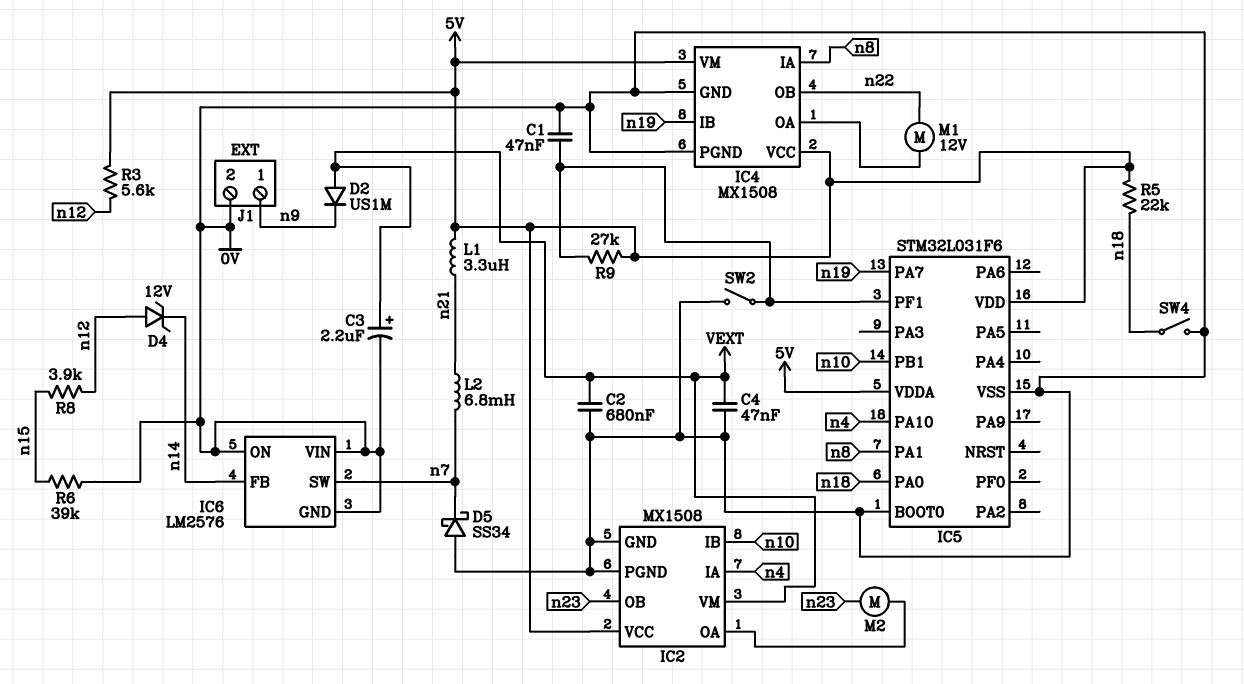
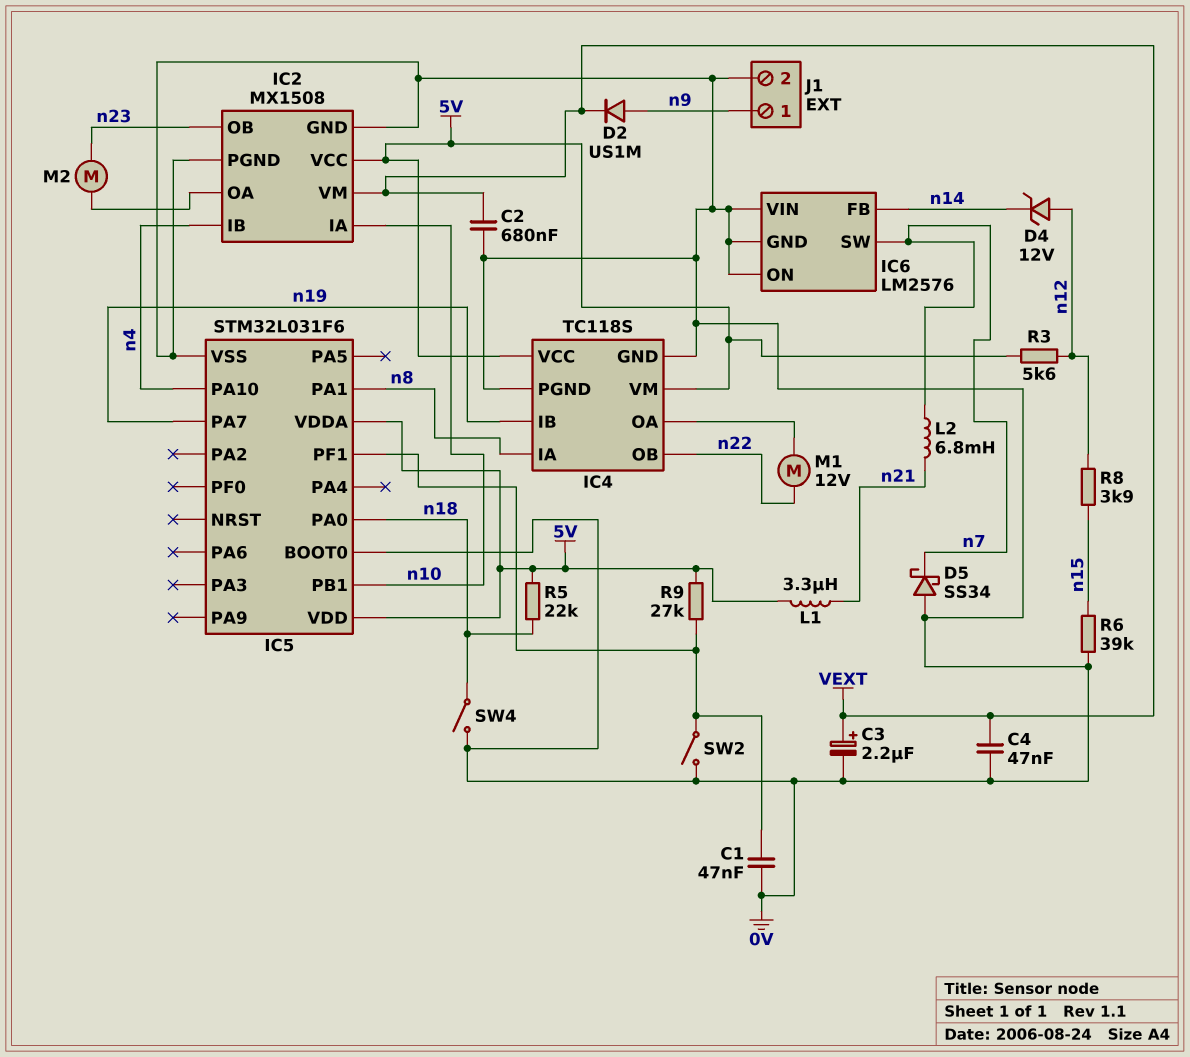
D2: diode US1M (A VEXT, K n9) -> diode US1M (A n9, K VEXT)
IC2 pin IA: n4 -> n10
IC2 pin IB: n10 -> n4
IC4: MX1508 -> TC118S

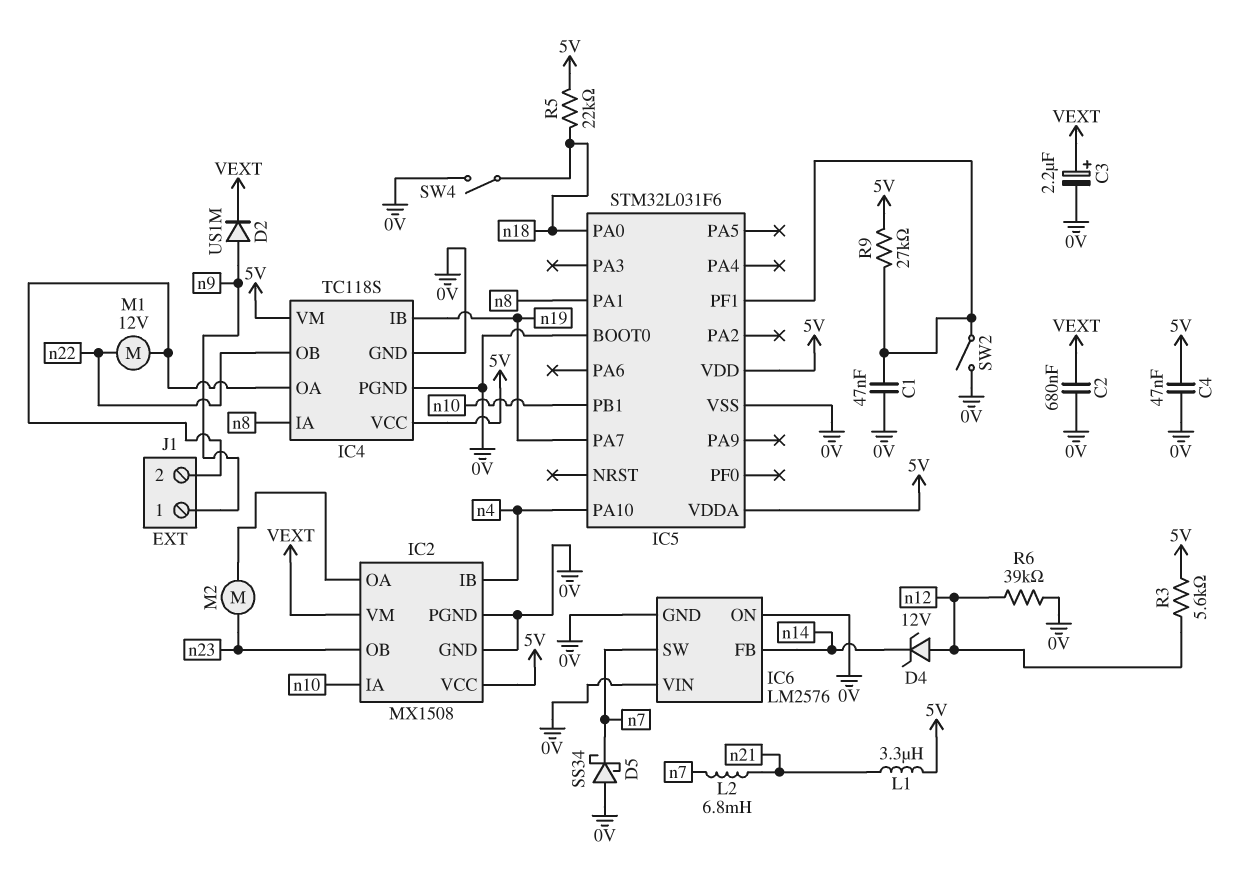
C4: 47nF (0V, VEXT) -> 47nF (0V, 5V)
J1 pin 2: 0V -> IC4/OA
R6: 39k (0V, n15) -> 39k (0V, n12)
R8: 3.9k (n12, n15) -> none

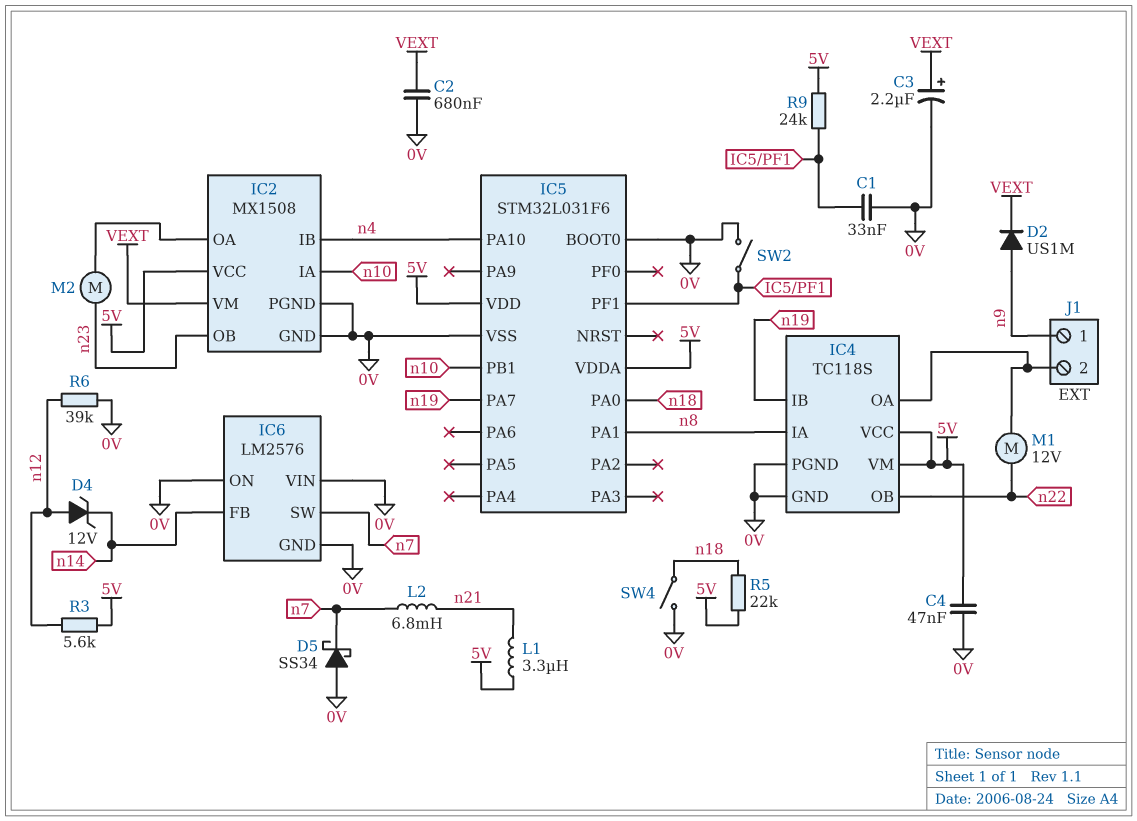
C1: 47nF (0V, IC5/PF1) -> 33nF (0V, IC5/PF1)
R9: 27k (5V, IC5/PF1) -> 24k (5V, IC5/PF1)

